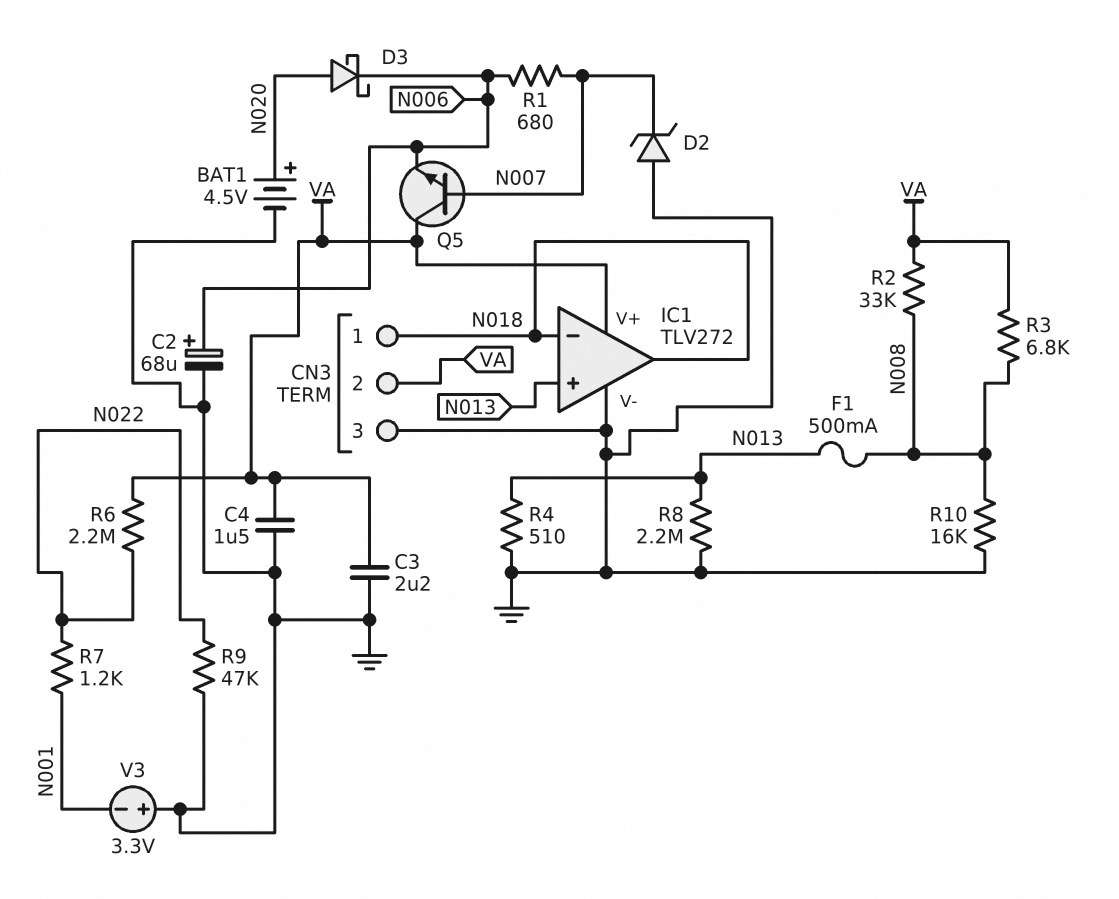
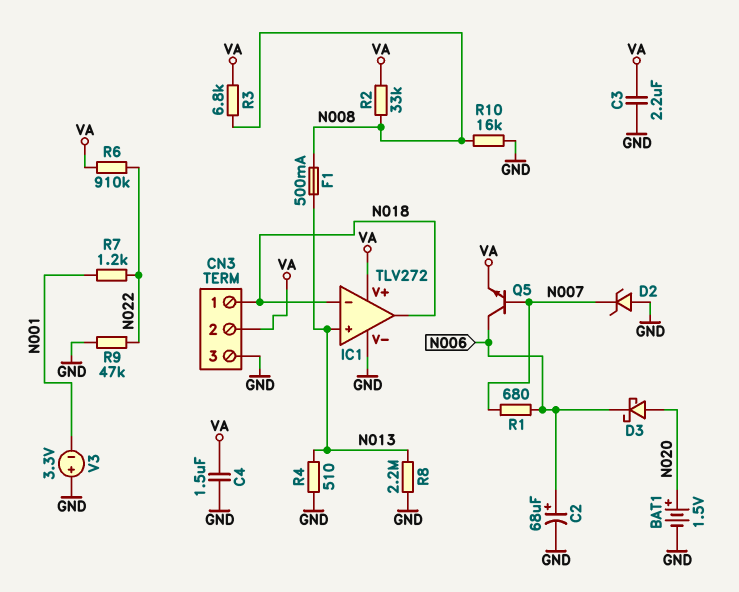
BAT1: 4.5V (plus N020, minus GND) -> 1.5V (plus N020, minus GND)
Q5: NPN (B N007, C VA, E N006) -> NPN (B N007, C N006, E VA)
R6: 2.2M (N022, VA) -> 910k (N022, VA)

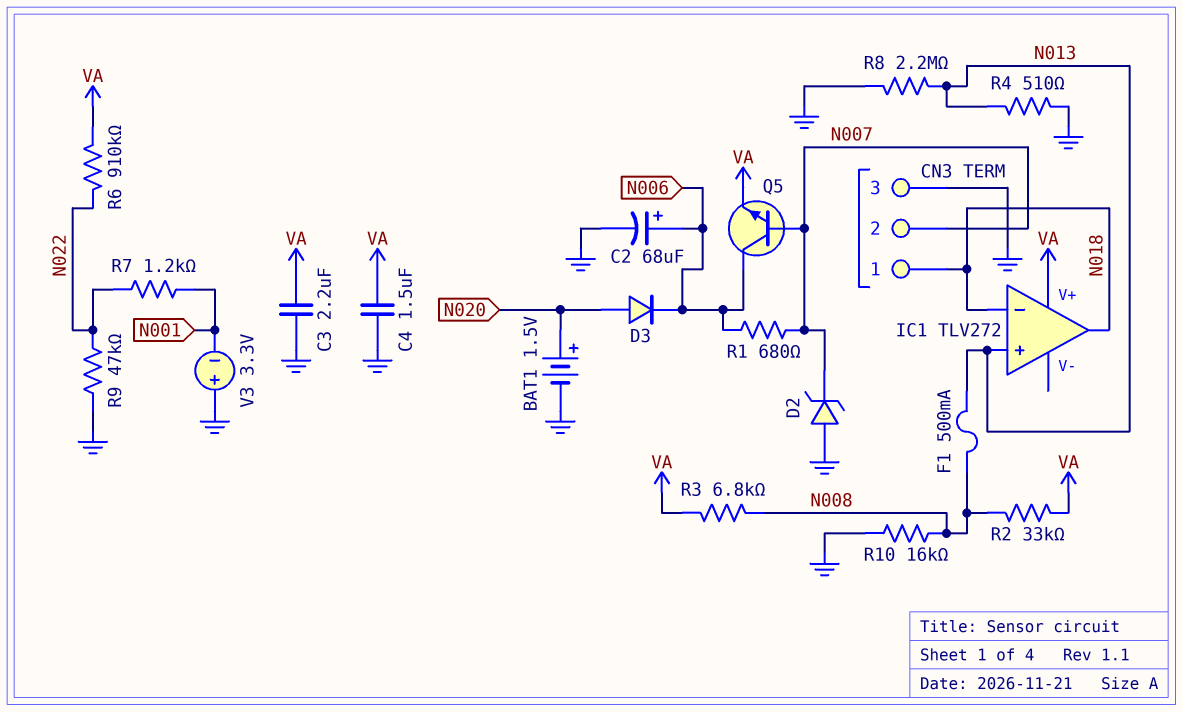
CN3 pin 2: VA -> N007
D3: schottky (A N020, K N006) -> diode (A N020, K N006)
IC1 pin V-: GND -> none

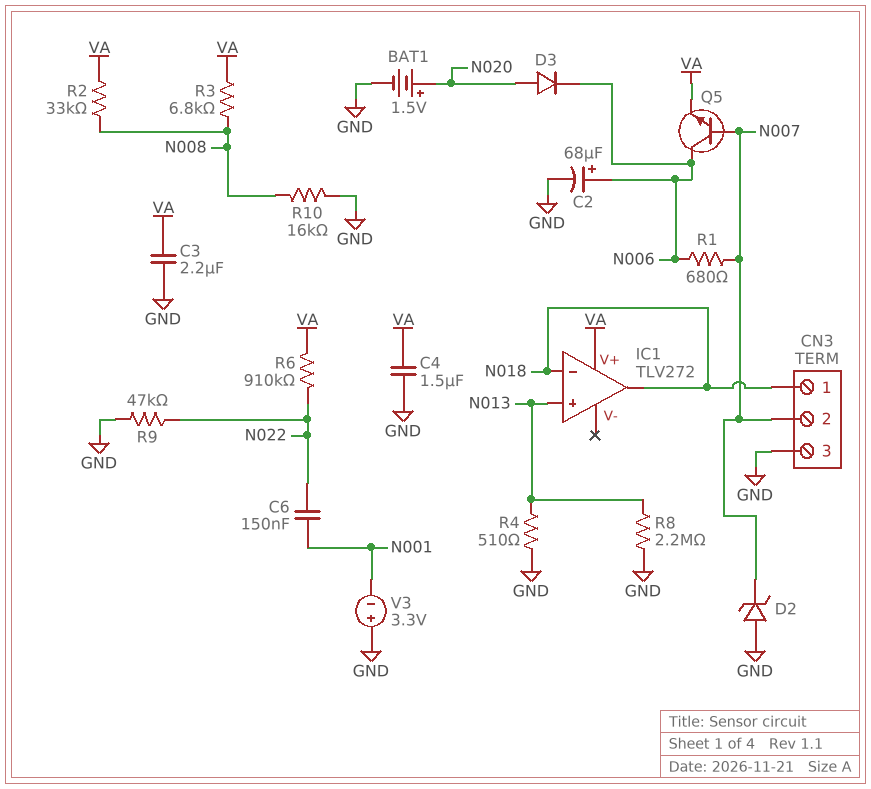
C6: none -> 150nF (N001, N022)
F1: 500mA (N008, N013) -> none
R7: 1.2k (N001, N022) -> none

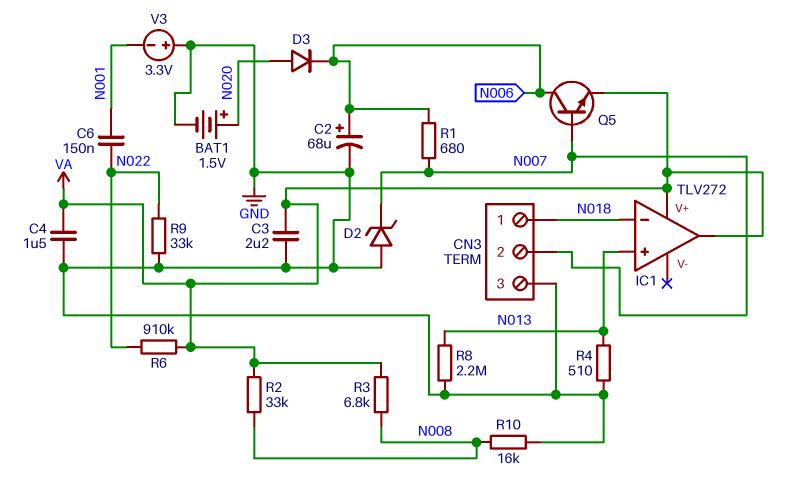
IC1 pin out: N018 -> VA
R9: 47k (GND, N022) -> 33k (GND, N022)

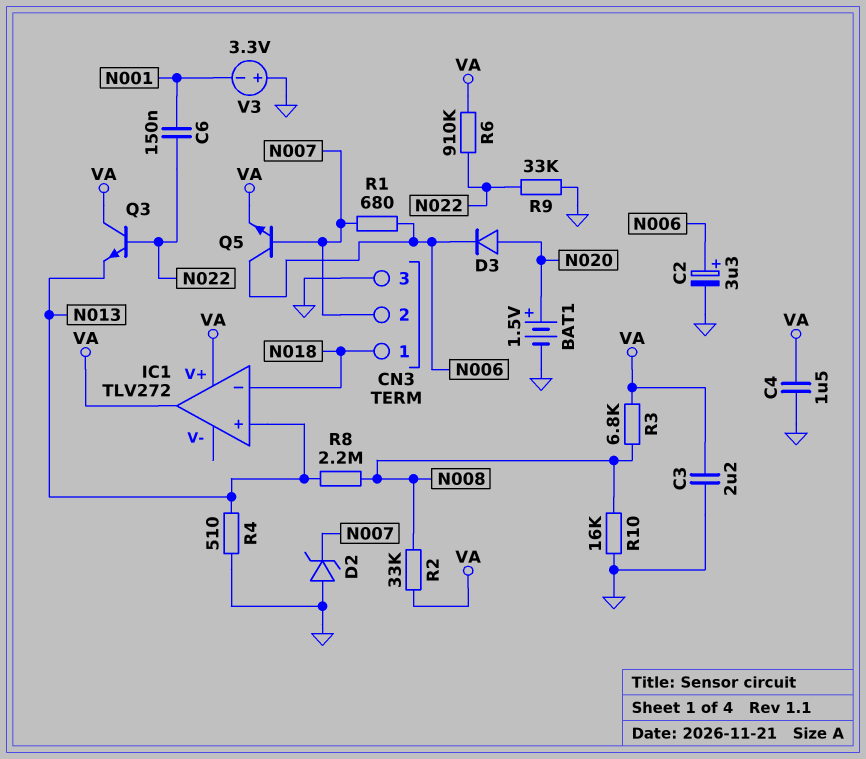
C2: 68uF (plus N006, minus GND) -> 3.3uF (plus N006, minus GND)
Q3: none -> NPN (B N022, C VA, E N013)
R8: 2.2M (GND, N013) -> 2.2M (N008, N013)

